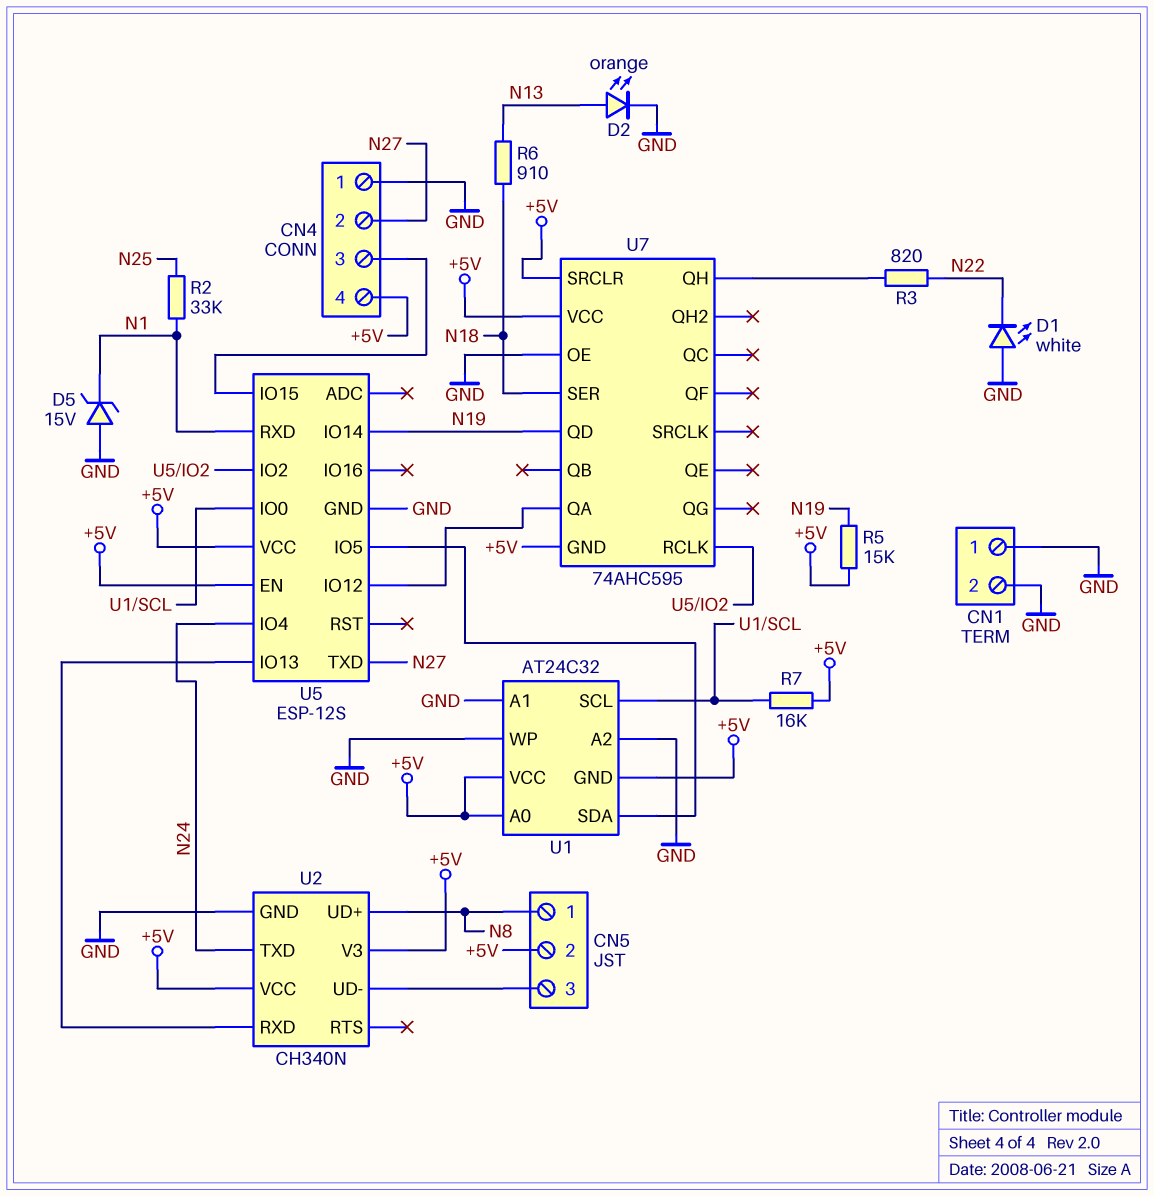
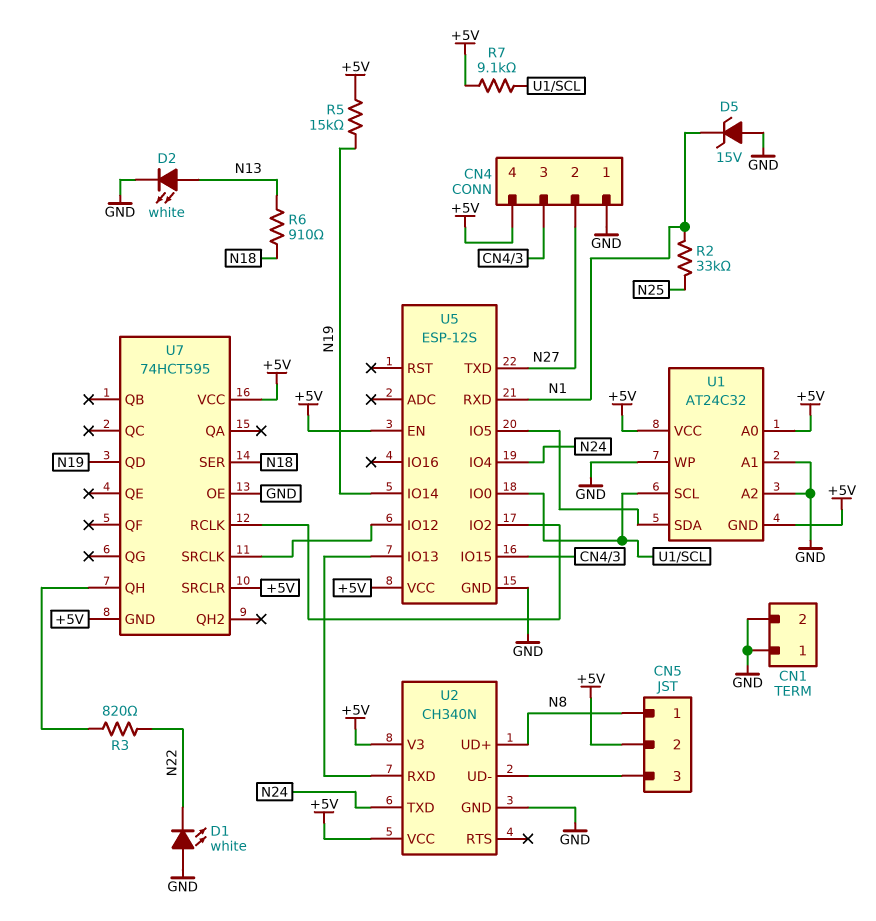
D2: LED orange (A N13, K GND) -> LED white (A N13, K GND)
R7: 16k (+5V, U1/SCL) -> 9.1k (+5V, U1/SCL)
U7: 74AHC595 -> 74HCT595
U7 pin QA: U5/IO12 -> none
U7 pin SRCLK: none -> U5/IO12

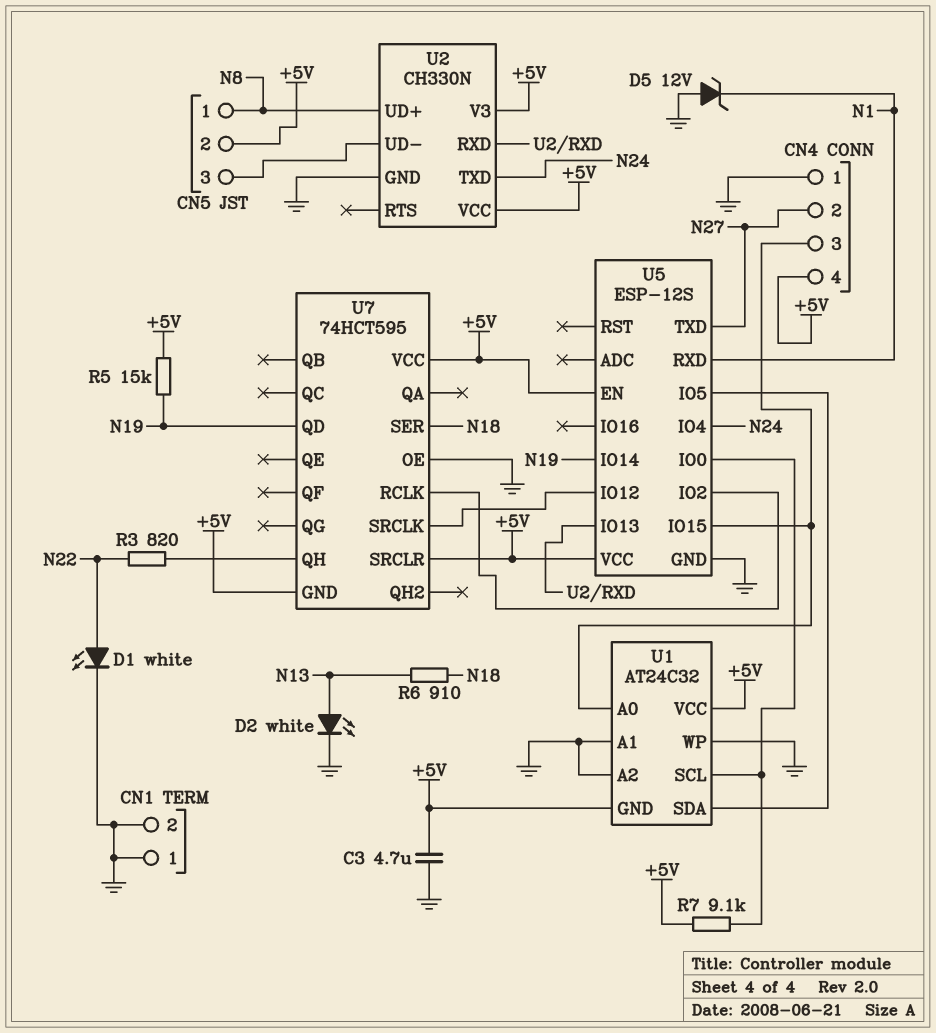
C3: none -> 4.7uF (+5V, GND)
D1: LED white (A GND, K N22) -> LED white (A N22, K GND)
D5: zener 15V (A GND, K N1) -> zener 12V (A GND, K N1)
R2: 33k (N1, N25) -> none
U1 pin A0: +5V -> CN4/3
U2: CH340N -> CH330N

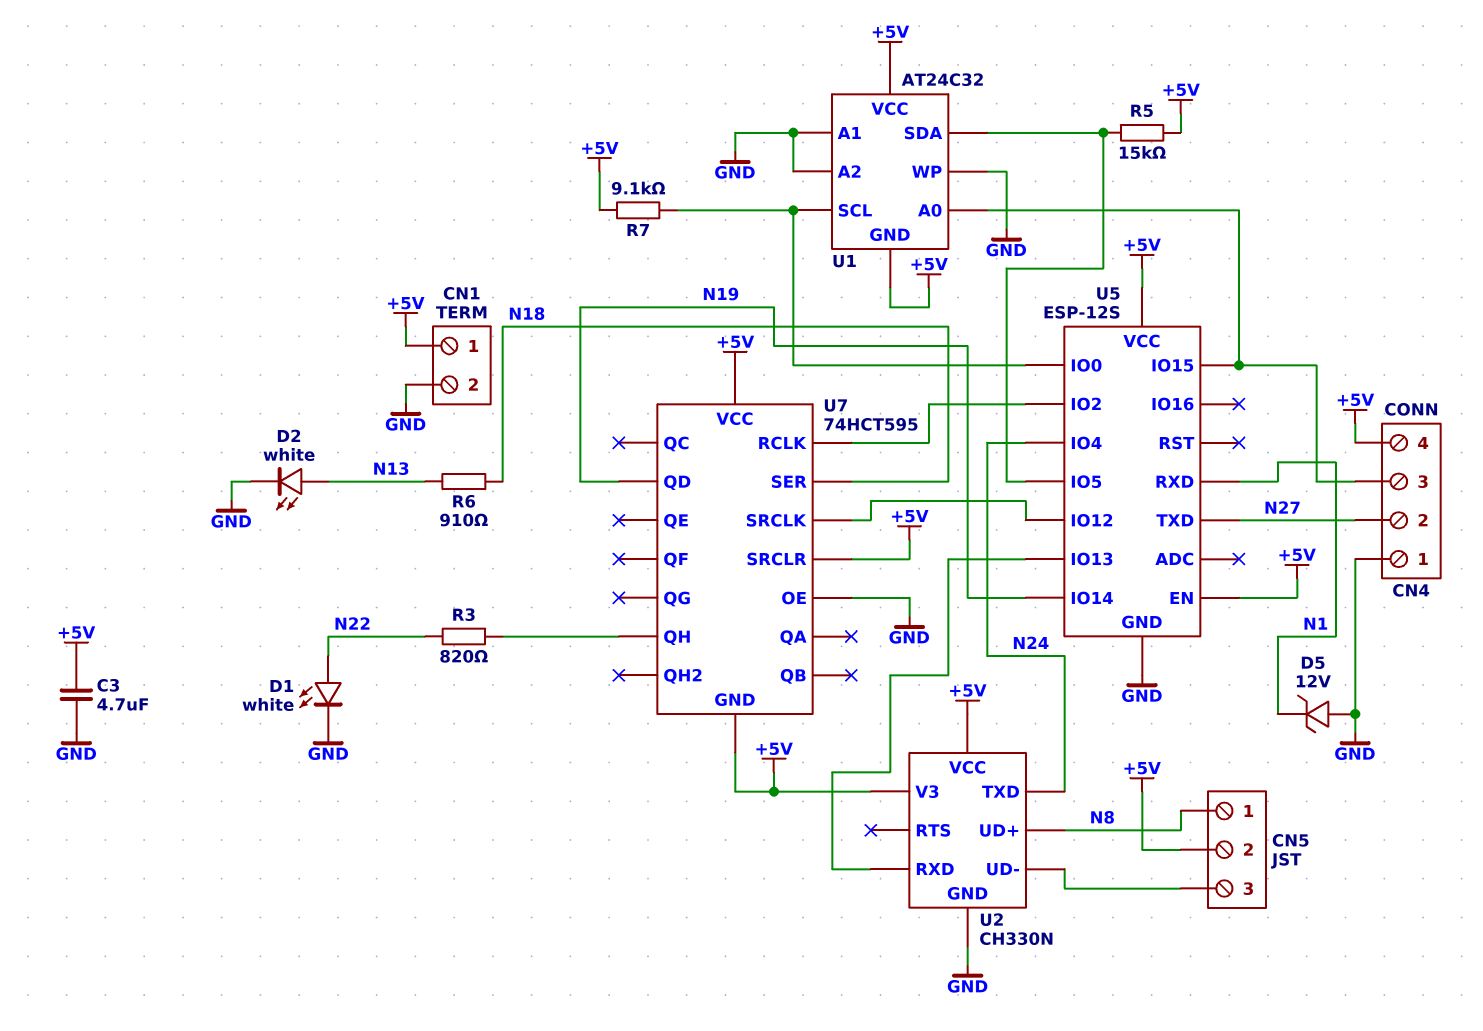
CN1 pin 1: GND -> +5V
R5: 15k (+5V, N19) -> 15k (+5V, U1/SDA)

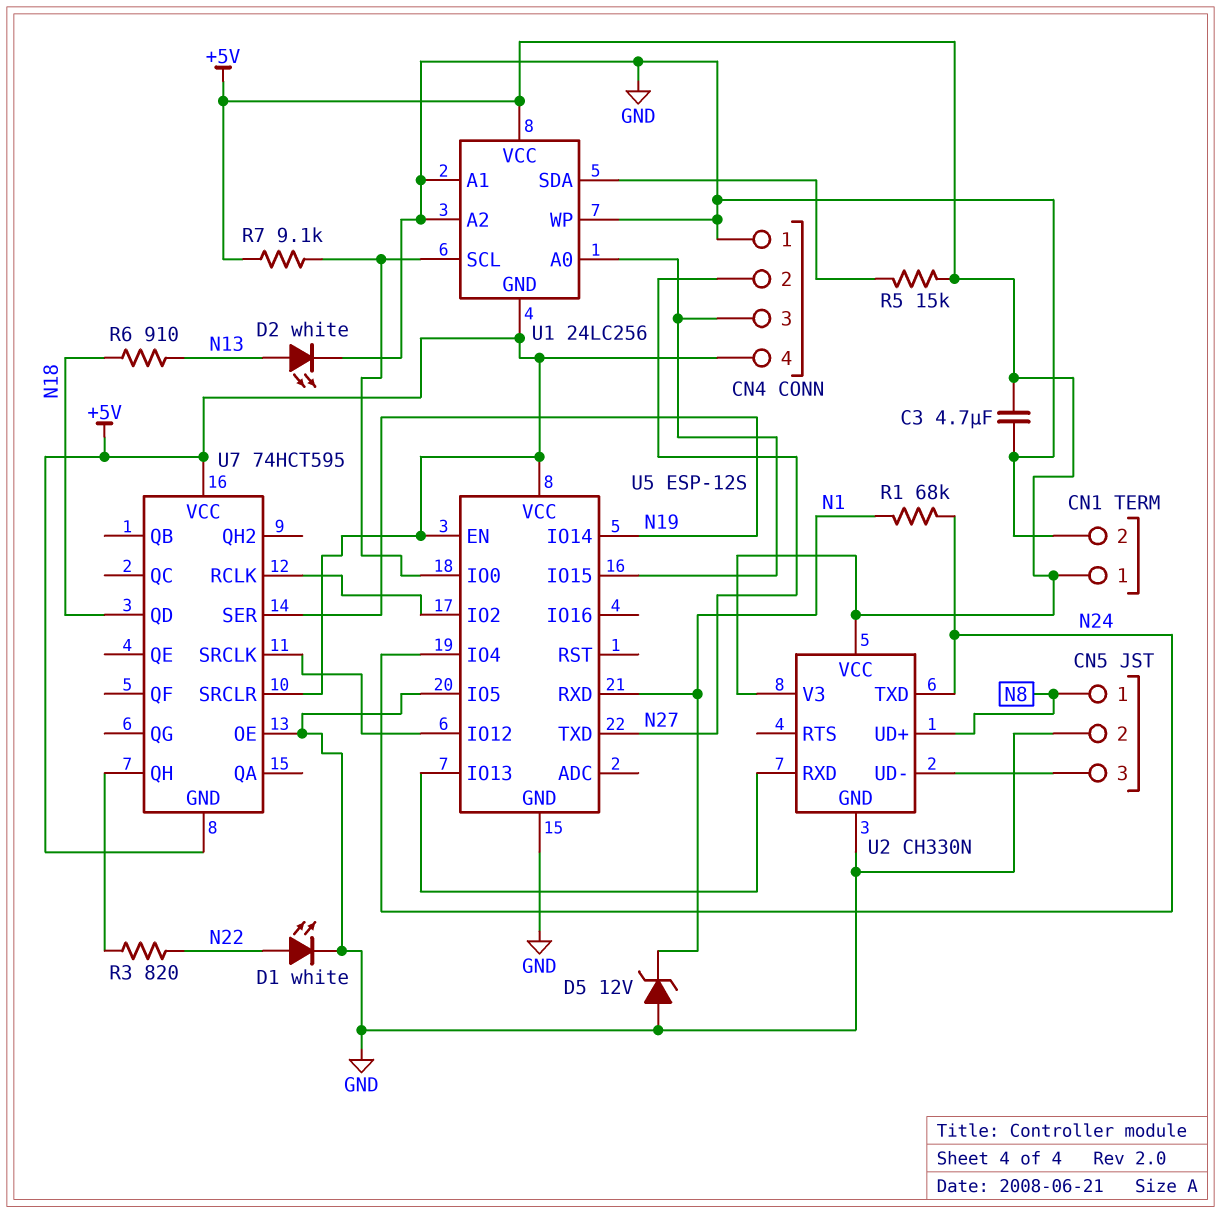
CN5 pin 2: +5V -> GND
R1: none -> 68k (N1, N24)
U1: AT24C32 -> 24LC256
U5 pin IO5: U1/SDA -> GND
U7 pin QD: N19 -> N18
U7 pin SER: N18 -> N19

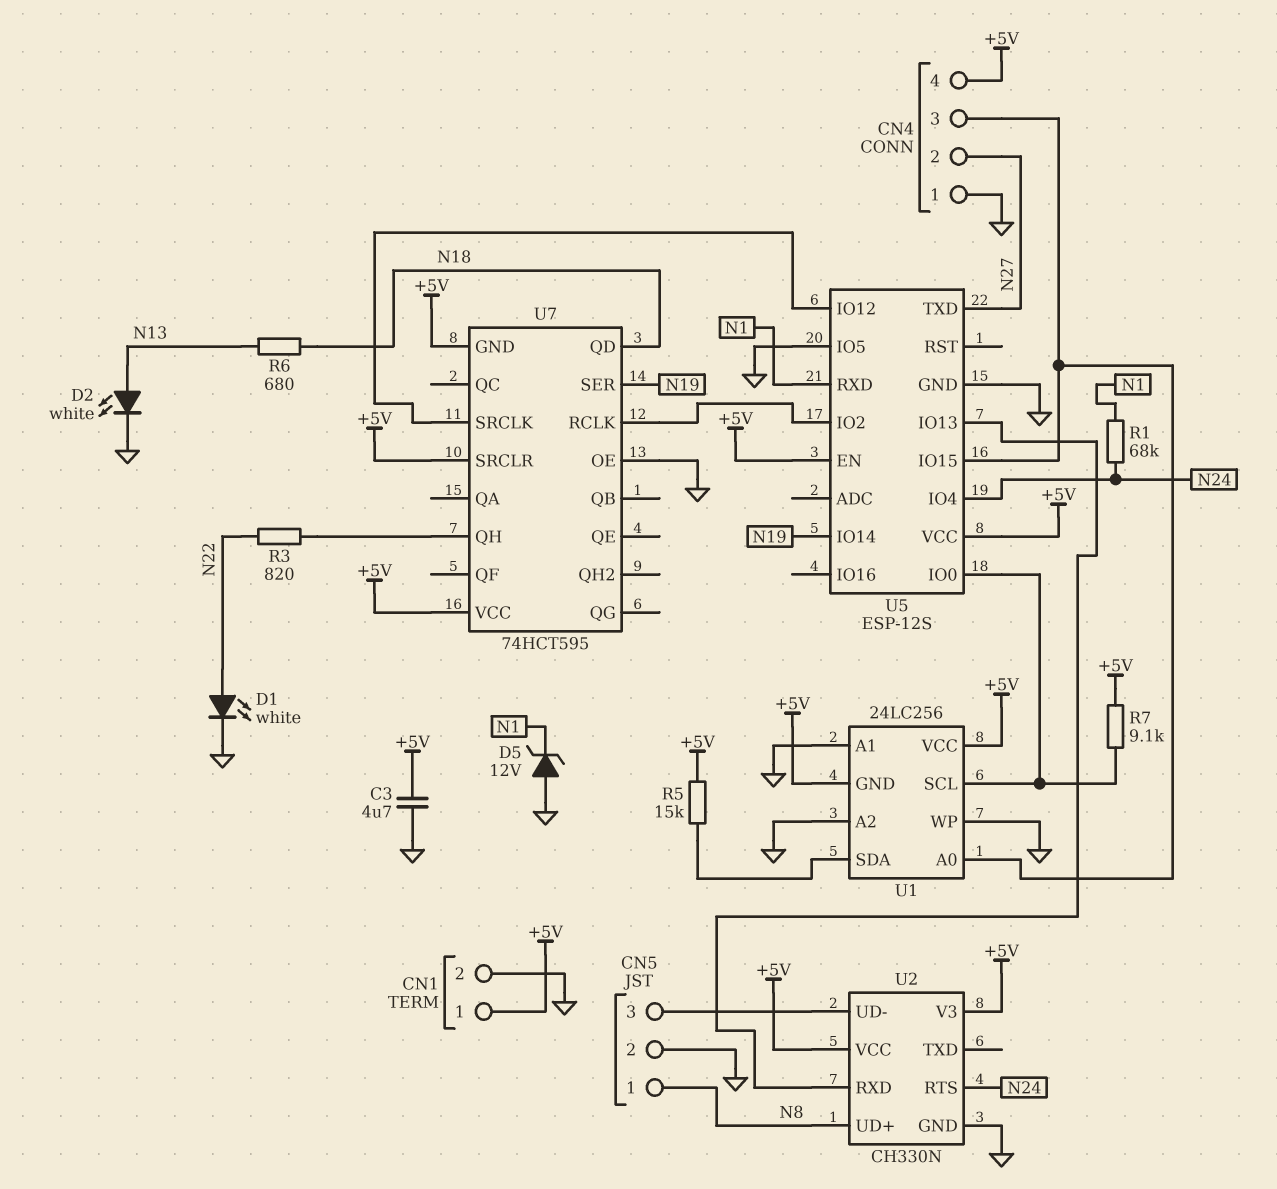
R6: 910 (N13, N18) -> 680 (N13, N18)
U2 pin RTS: none -> N24
U2 pin TXD: N24 -> none

